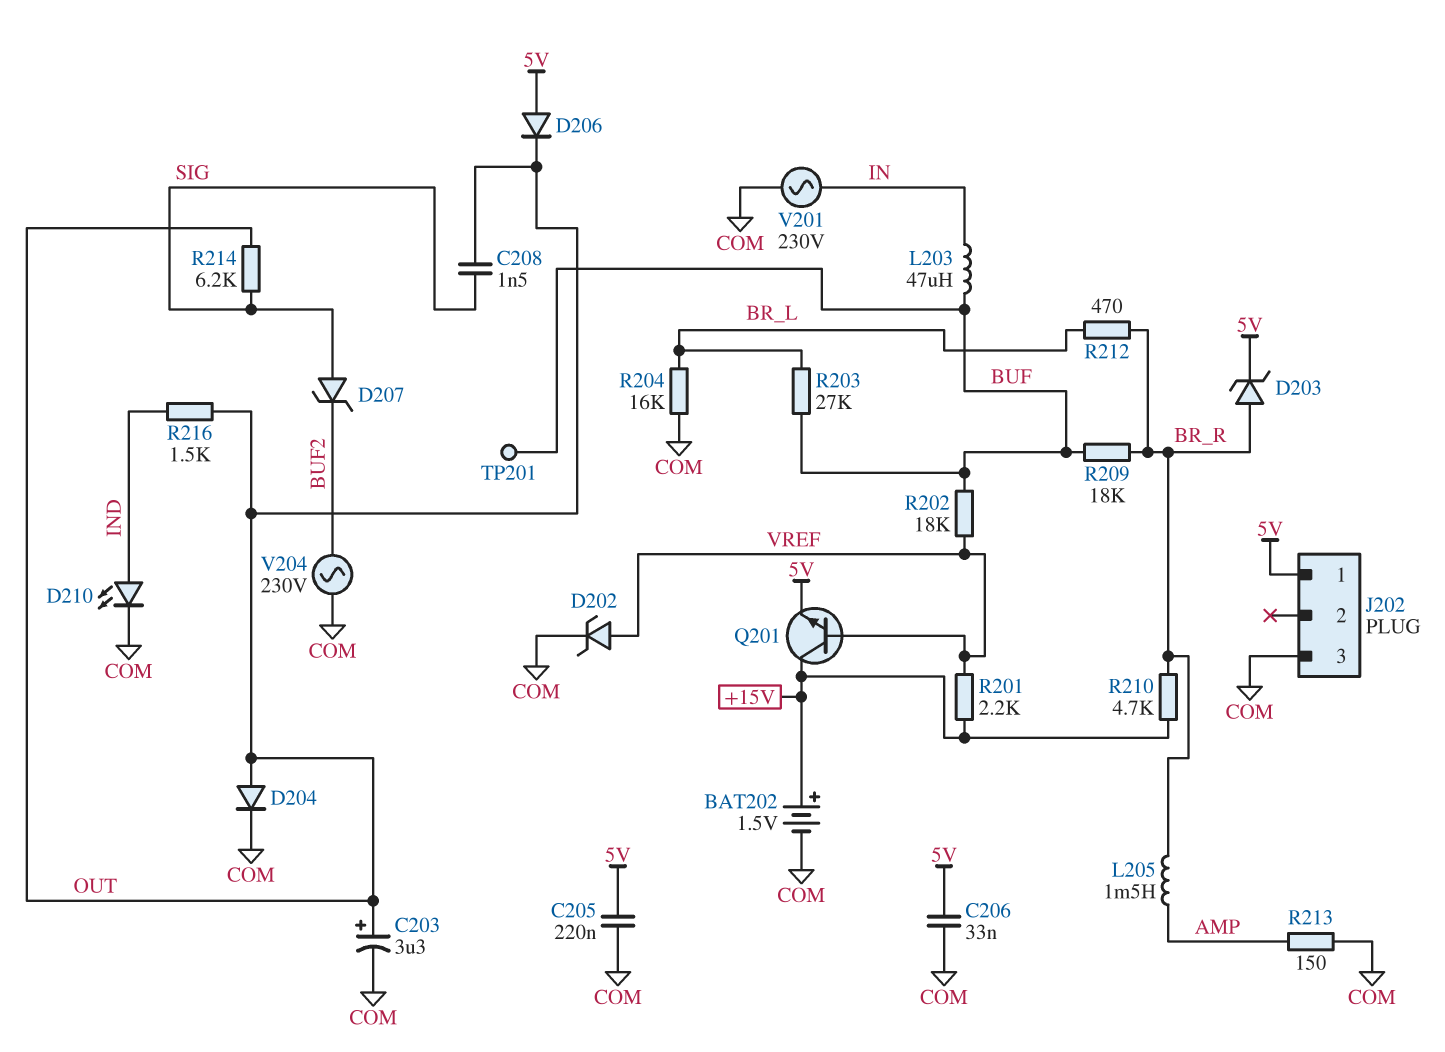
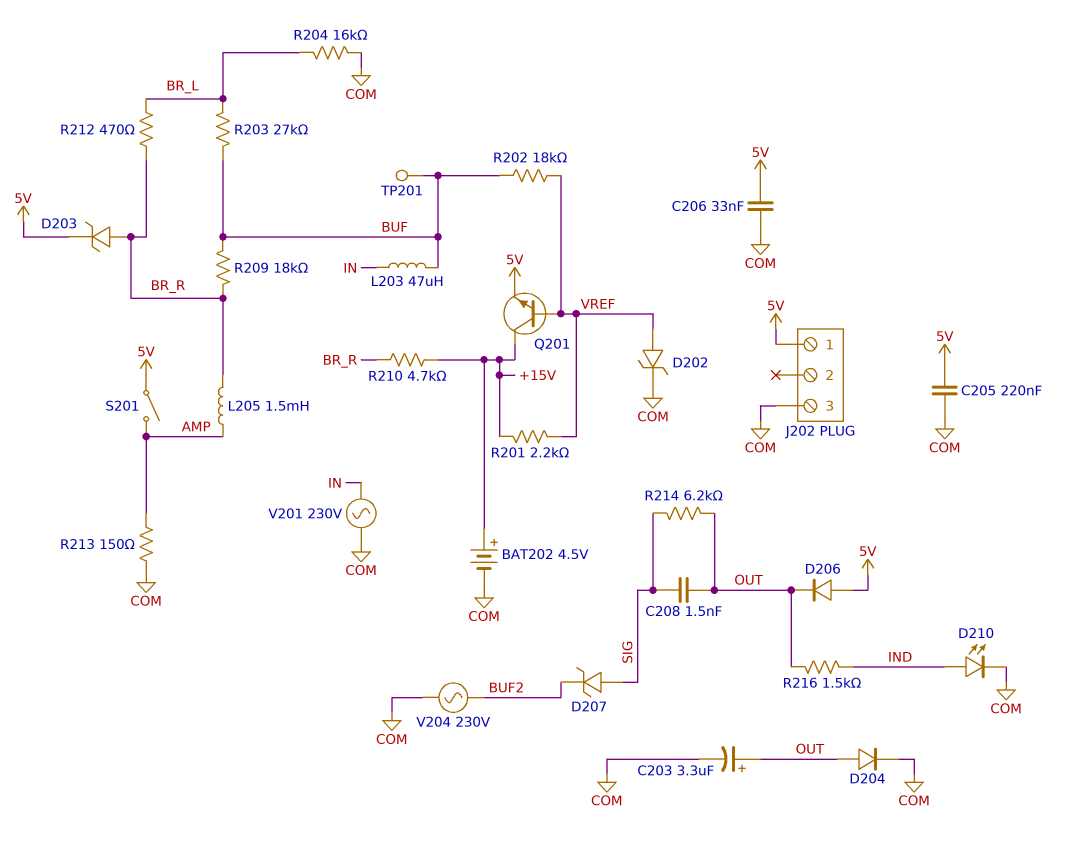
BAT202: 1.5V (plus +15V, minus COM) -> 4.5V (plus +15V, minus COM)
S201: none -> switch (5V, AMP)

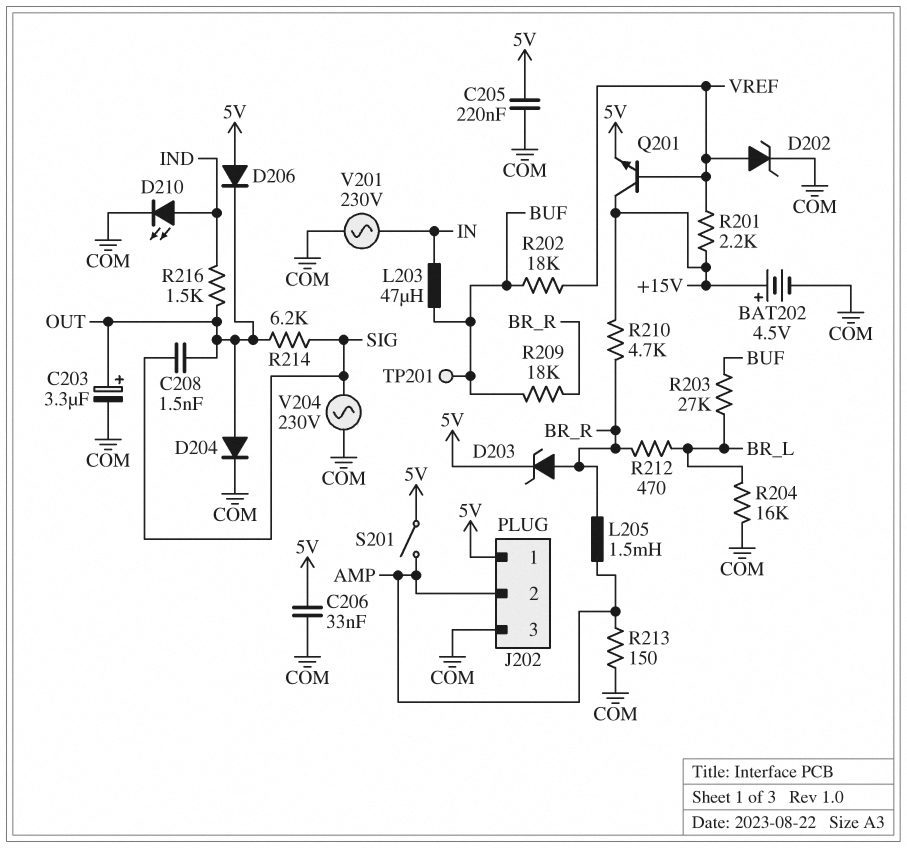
D207: zener (A SIG, K BUF2) -> none
J202 pin 2: none -> AMP
V204: AC 230V (BUF2, COM) -> AC 230V (COM, SIG)

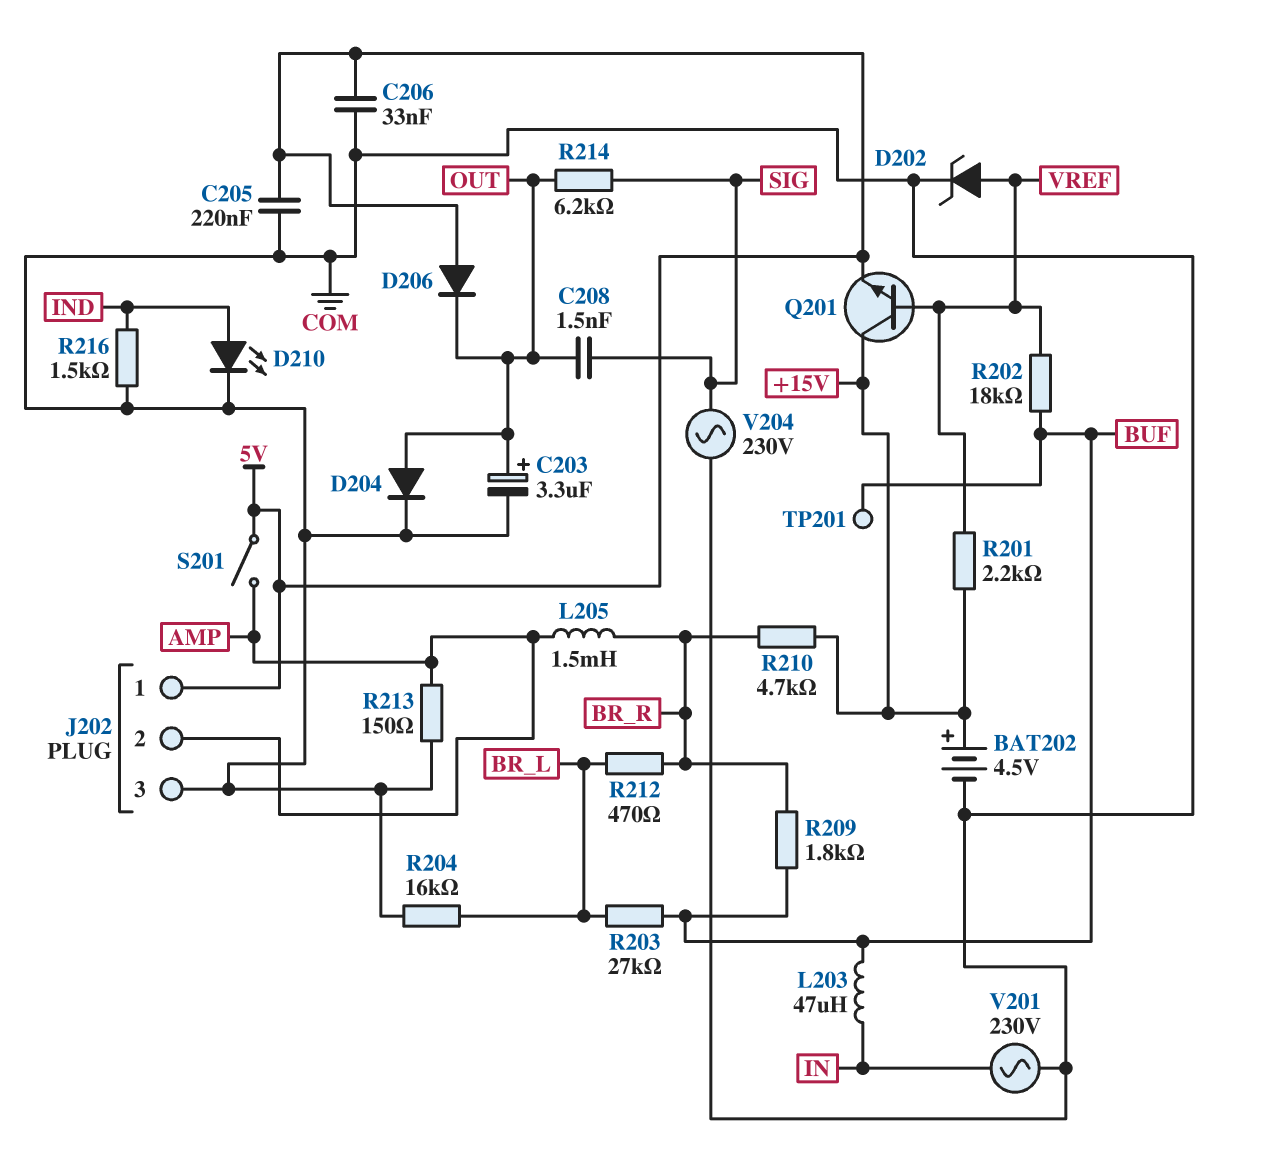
D203: zener (A BR_R, K 5V) -> none
R209: 18k (BR_R, BUF) -> 1.8k (BR_R, BUF)
R216: 1.5k (IND, OUT) -> 1.5k (COM, IND)

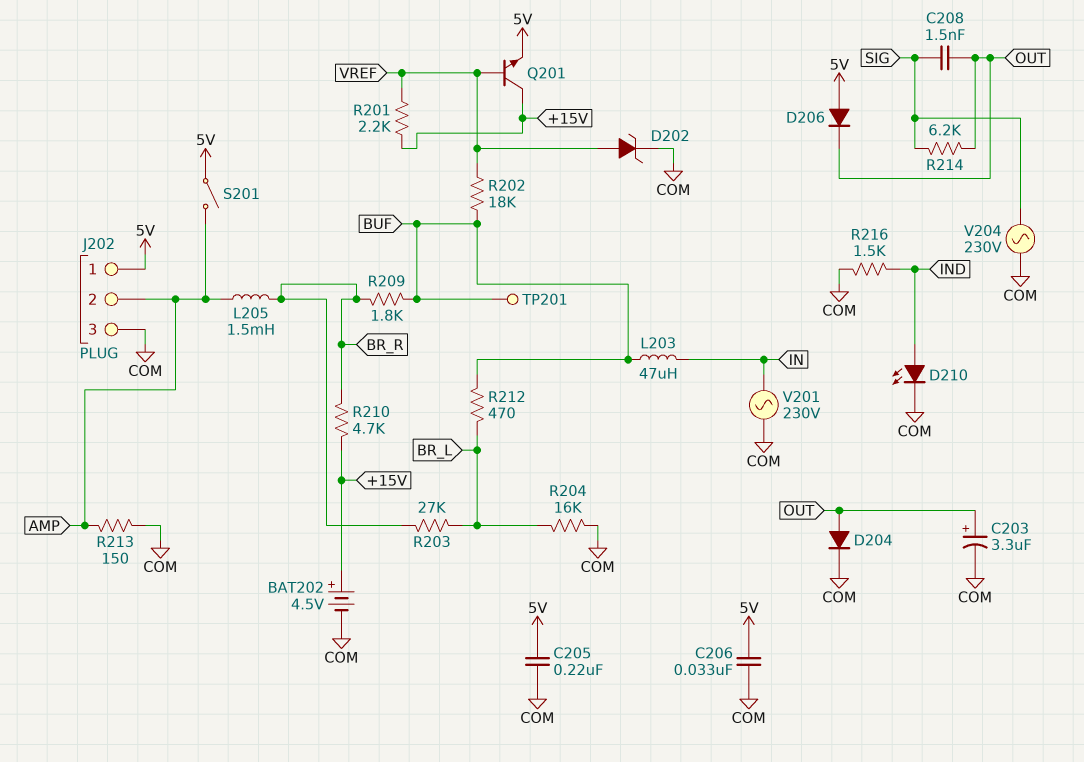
R203: 27k (BR_L, BUF) -> 27k (BR_L, BR_R)
R212: 470 (BR_L, BR_R) -> 470 (BR_L, BUF)

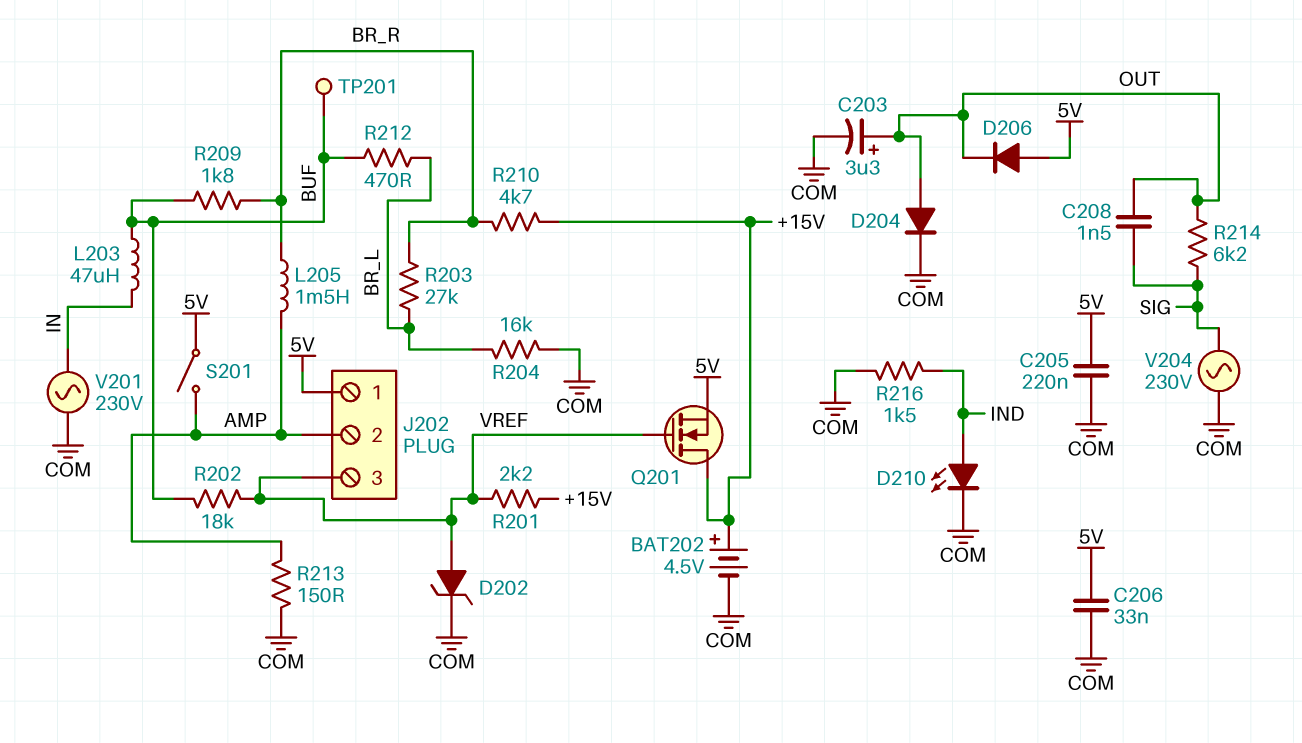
J202 pin 3: COM -> VREF
Q201: NPN (B VREF, C +15V, E 5V) -> NMOS (G VREF, D +15V, S 5V)

